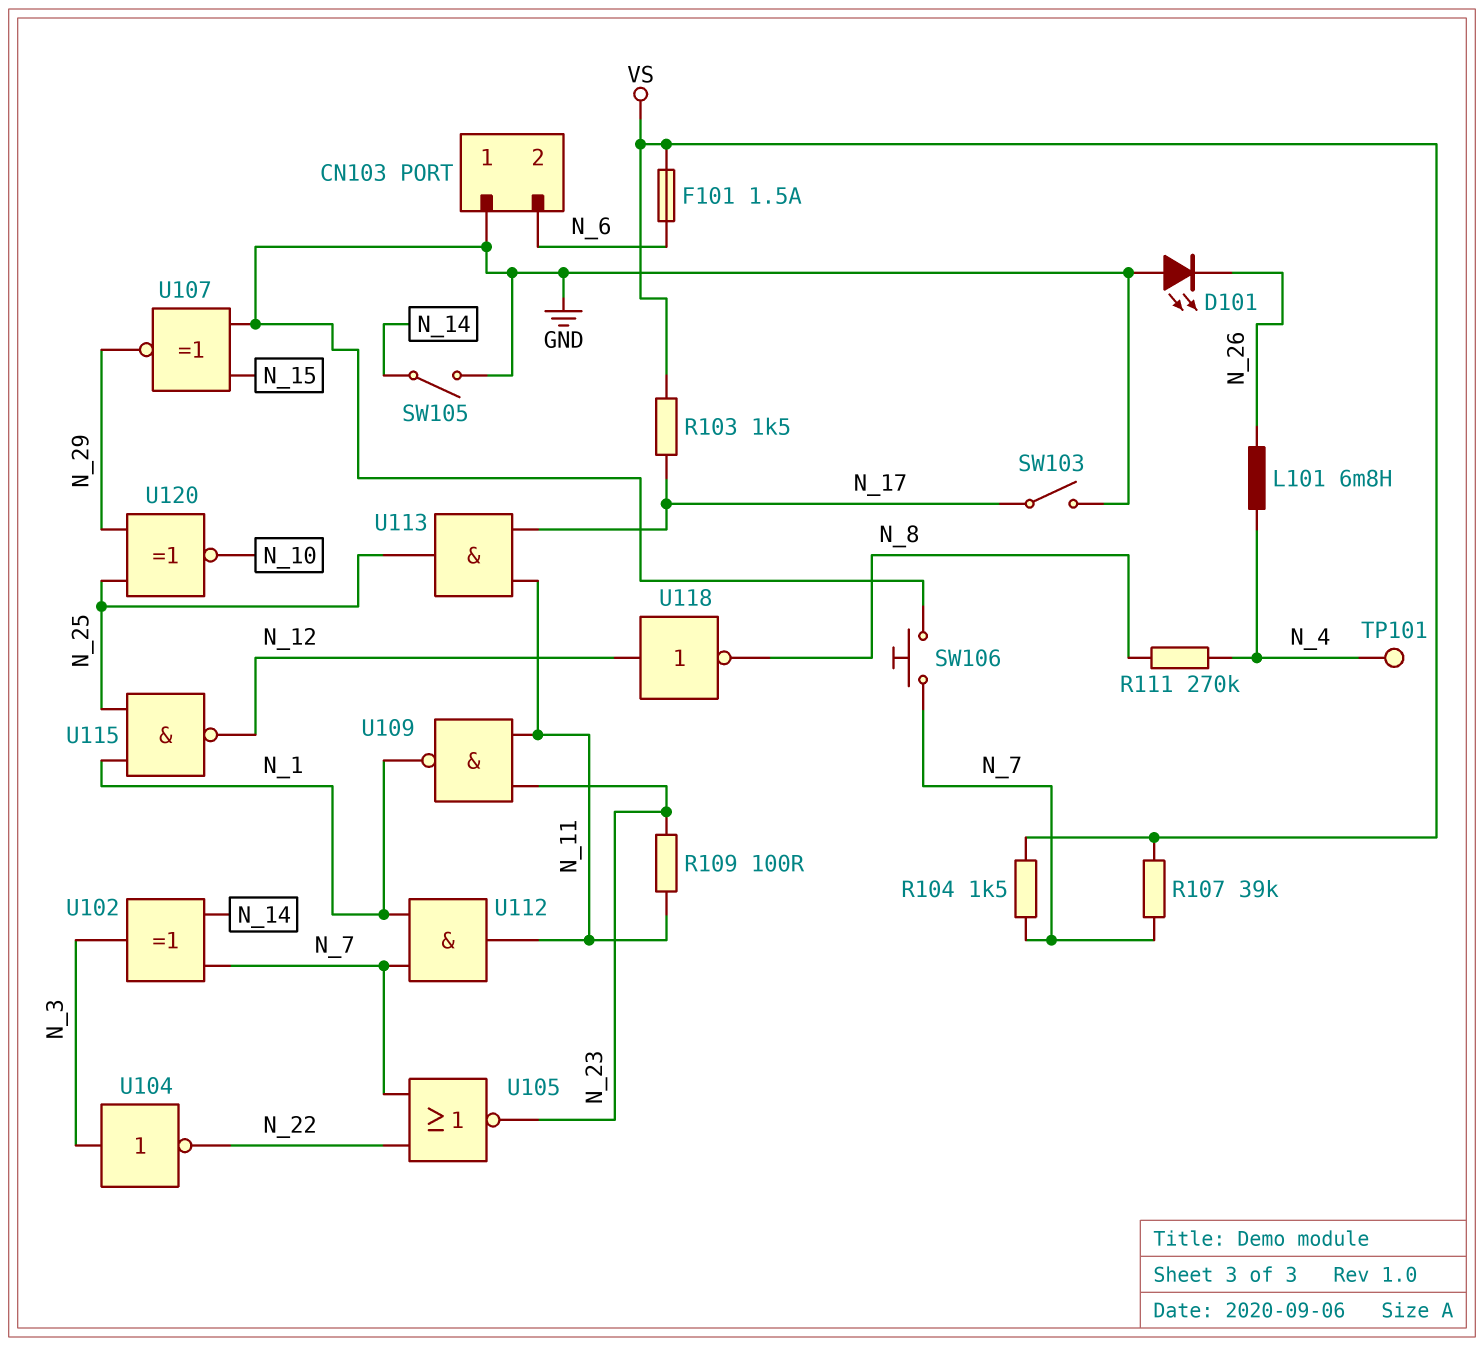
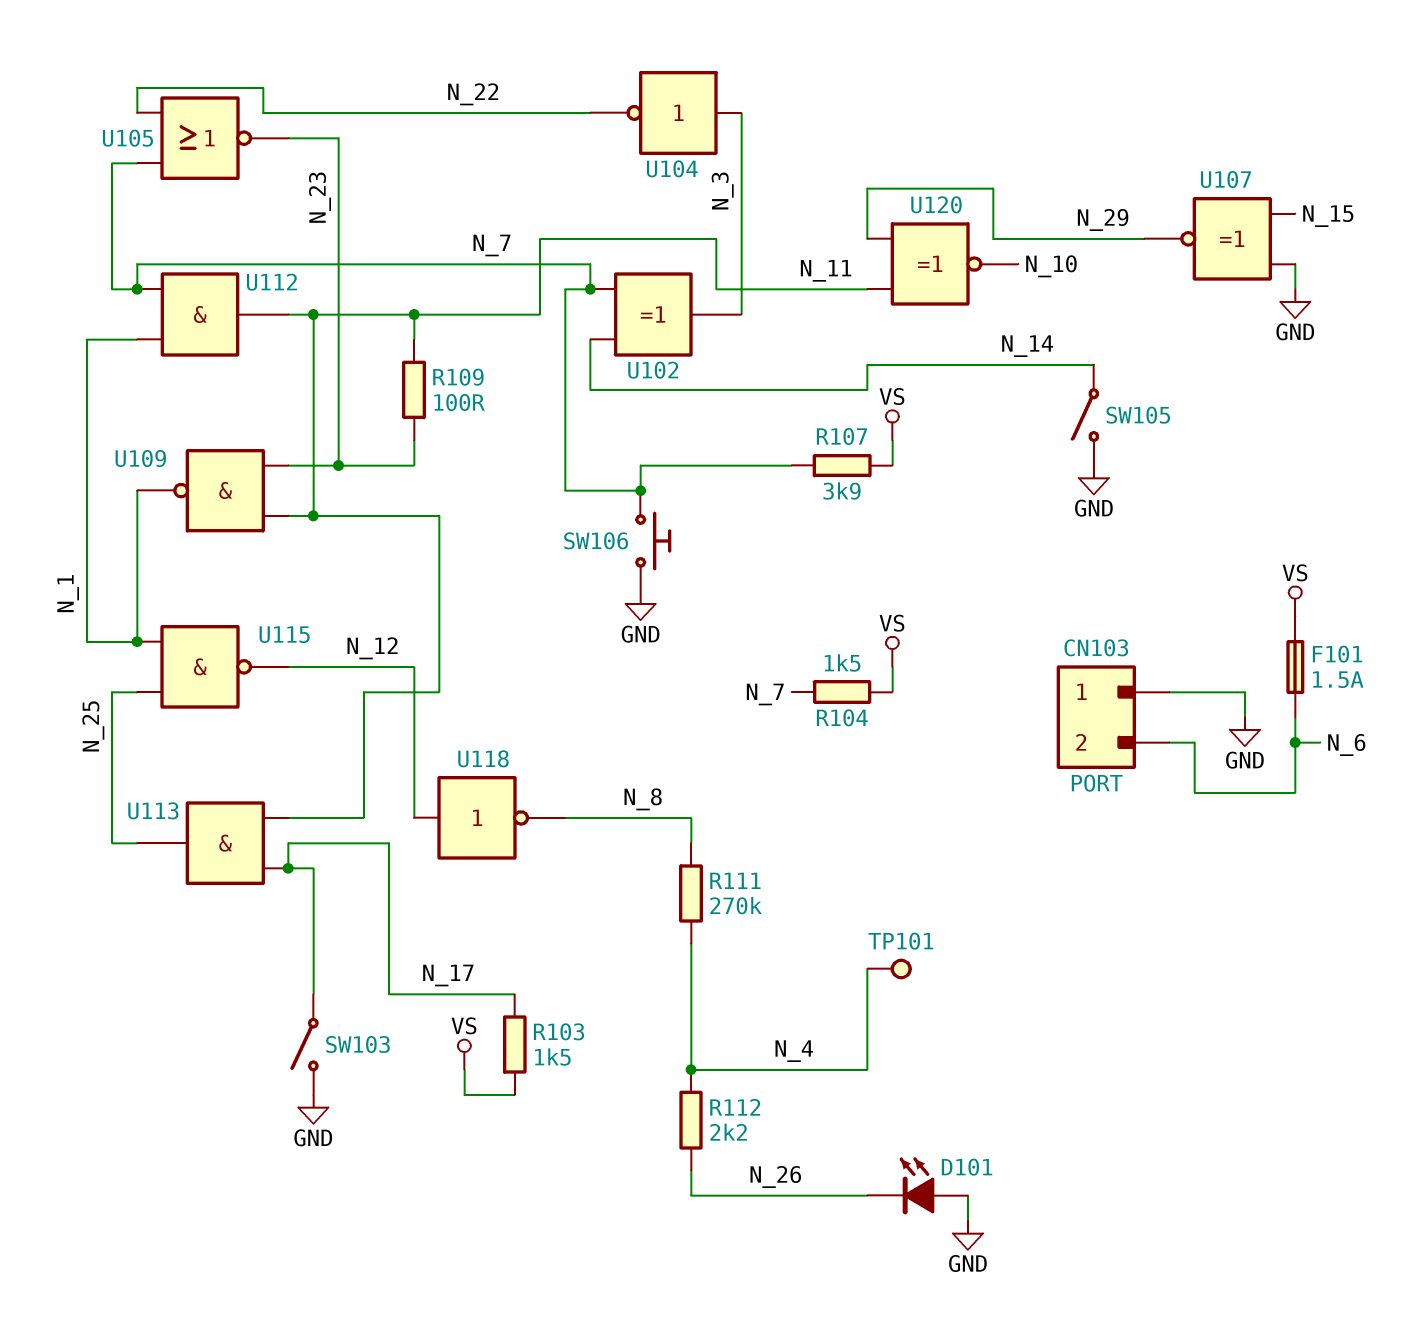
L101: 6.8mH (N_4, N_26) -> none
R107: 39k (N_7, VS) -> 3.9k (N_7, VS)
R112: none -> 2.2k (N_4, N_26)
U120: XNOR (in N_25, in N_29, out N_10) -> XNOR (in N_11, in N_29, out N_10)

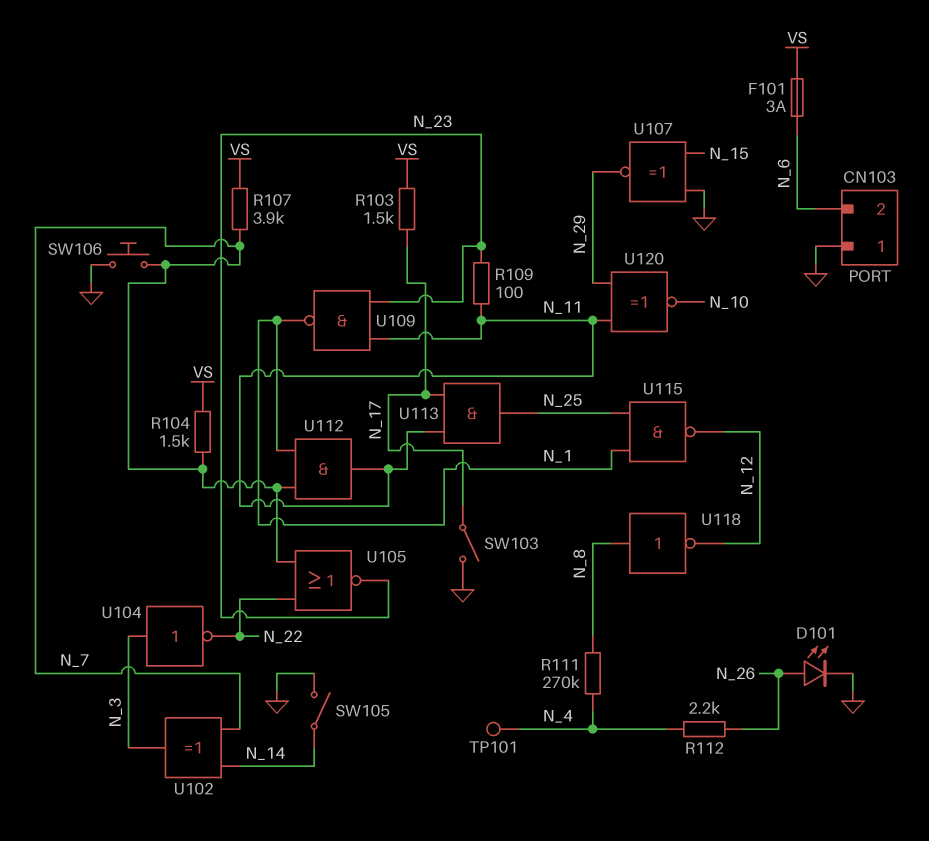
D101: LED (A GND, K N_26) -> LED (A N_26, K GND)
F101: 1.5A (N_6, VS) -> 3A (N_6, VS)
U118: NOT (in N_12, out N_8) -> NOT (in N_8, out N_12)

